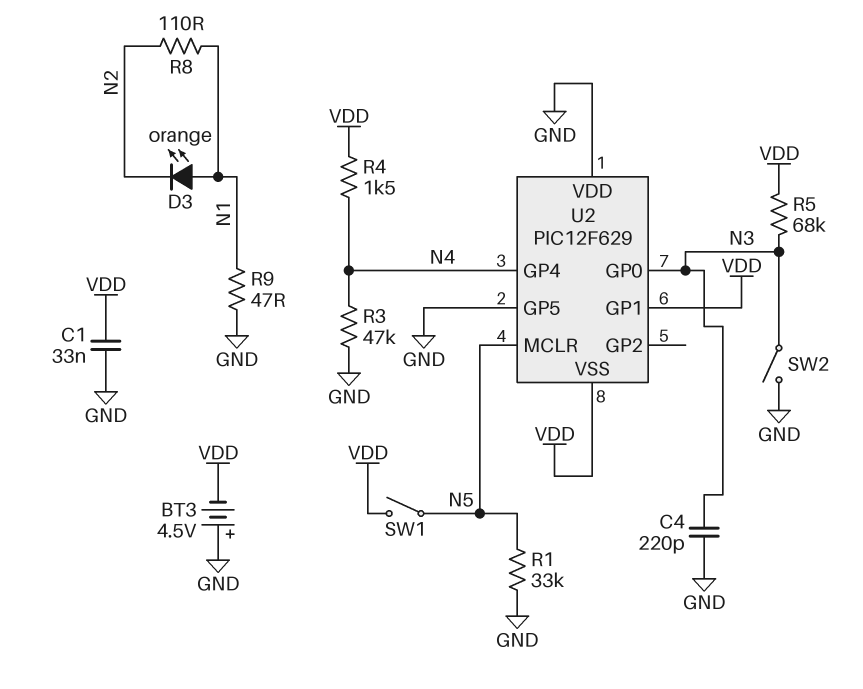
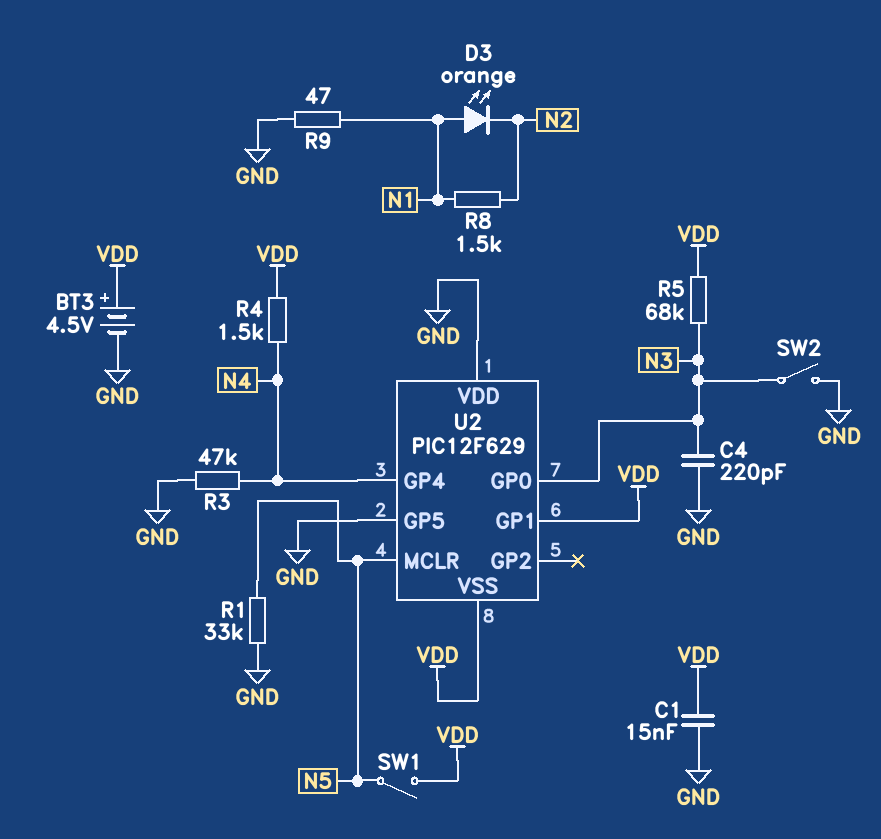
BT3: 4.5V (plus GND, minus VDD) -> 4.5V (plus VDD, minus GND)
C1: 33nF (GND, VDD) -> 15nF (GND, VDD)
R8: 110 (N1, N2) -> 1.5k (N1, N2)

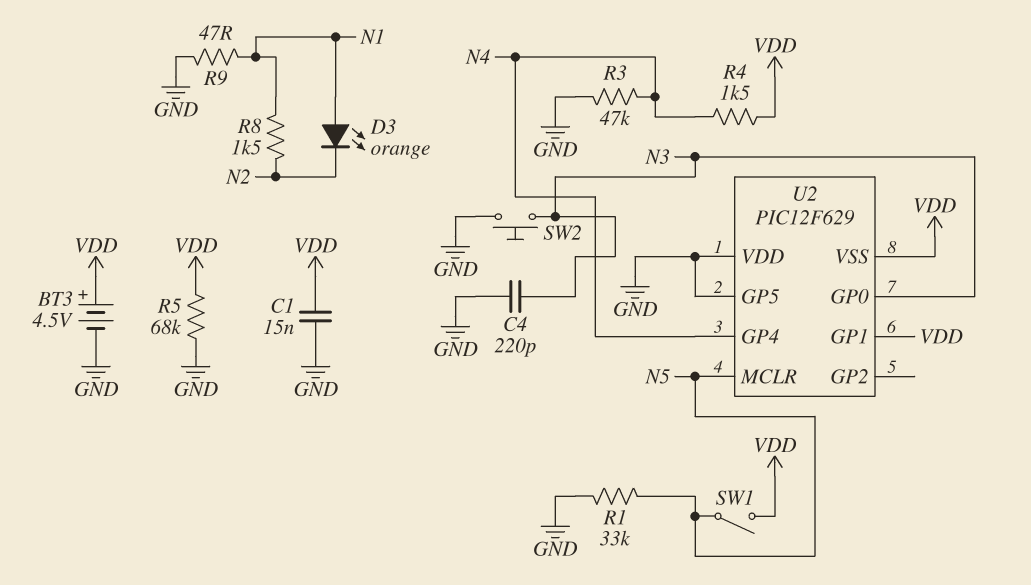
R5: 68k (N3, VDD) -> 68k (GND, VDD)
SW2: switch (GND, N3) -> button (GND, N3)

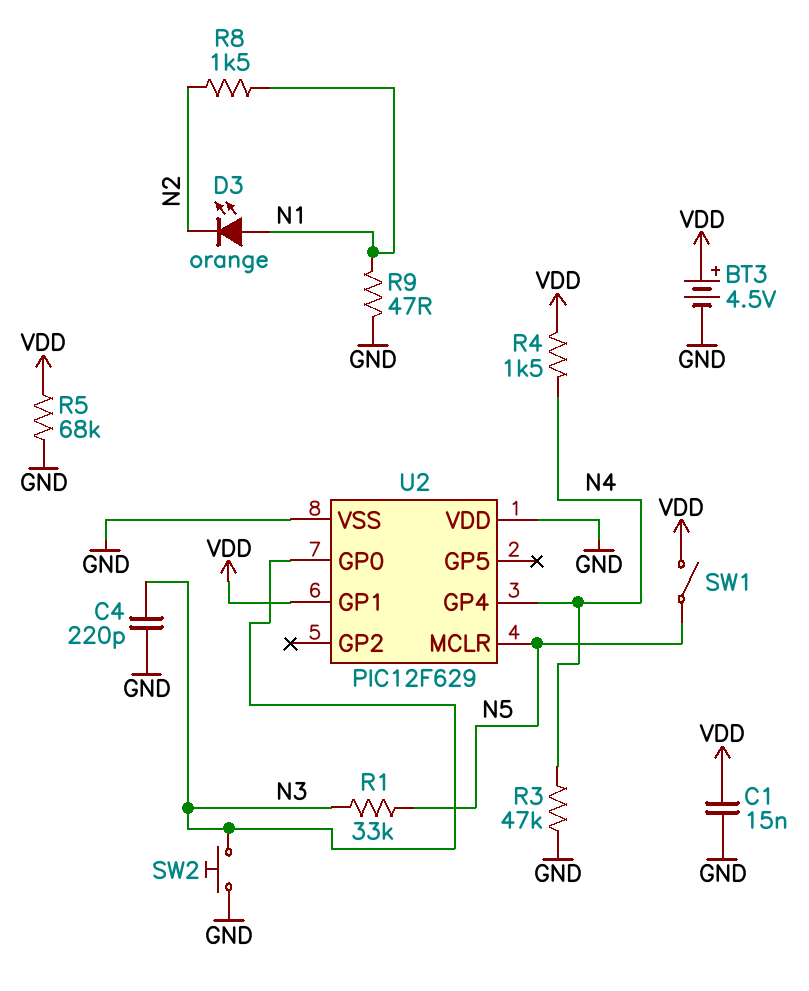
R1: 33k (GND, N5) -> 33k (N3, N5)
U2 pin GP5: GND -> none
U2 pin VSS: VDD -> GND

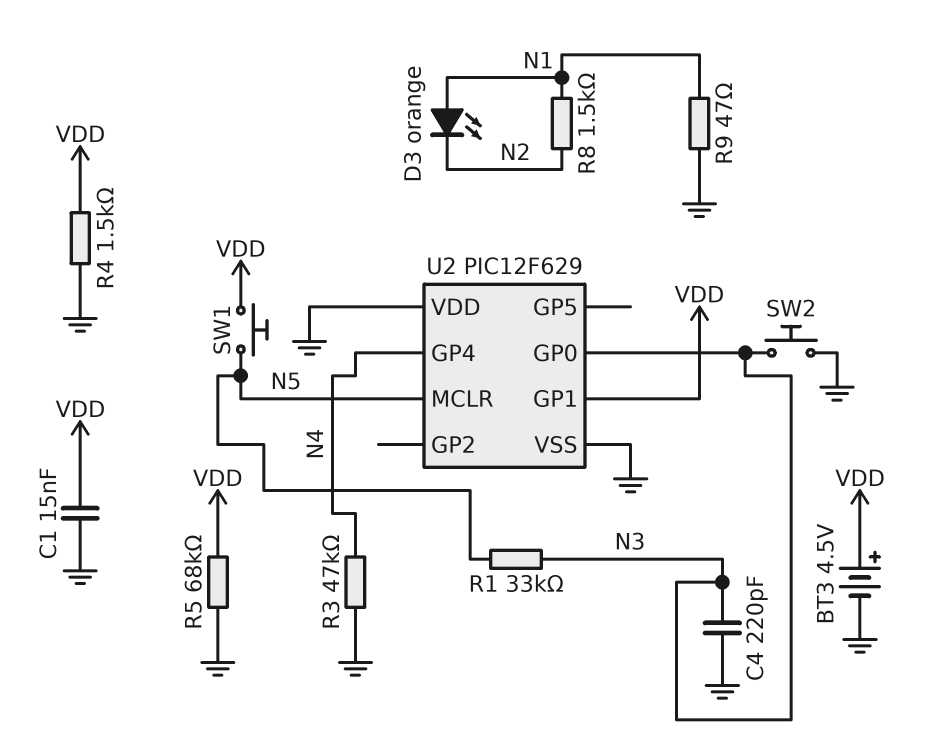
R4: 1.5k (N4, VDD) -> 1.5k (GND, VDD)
SW1: switch (N5, VDD) -> button (N5, VDD)

